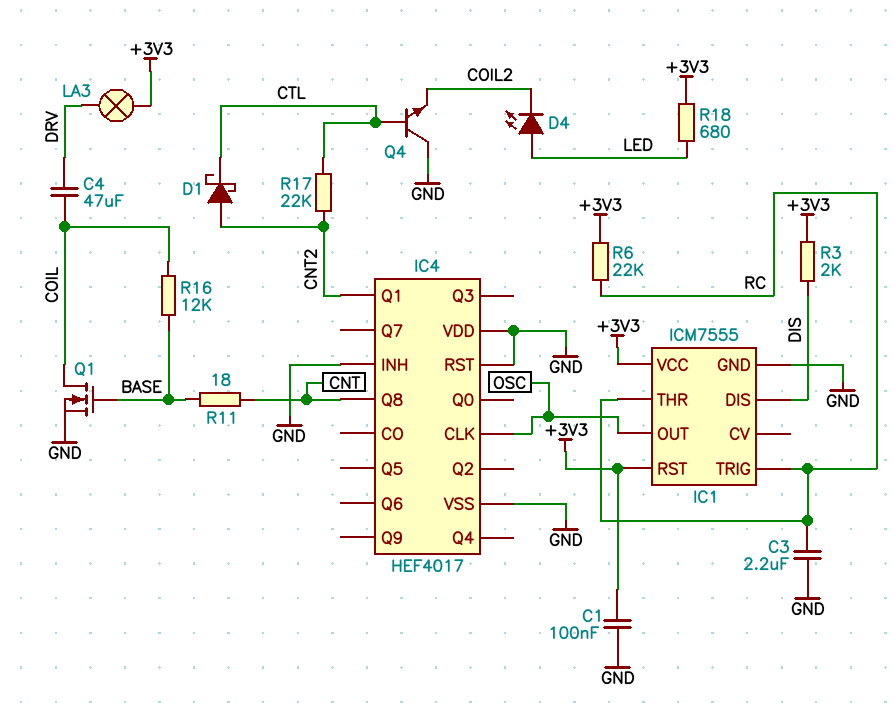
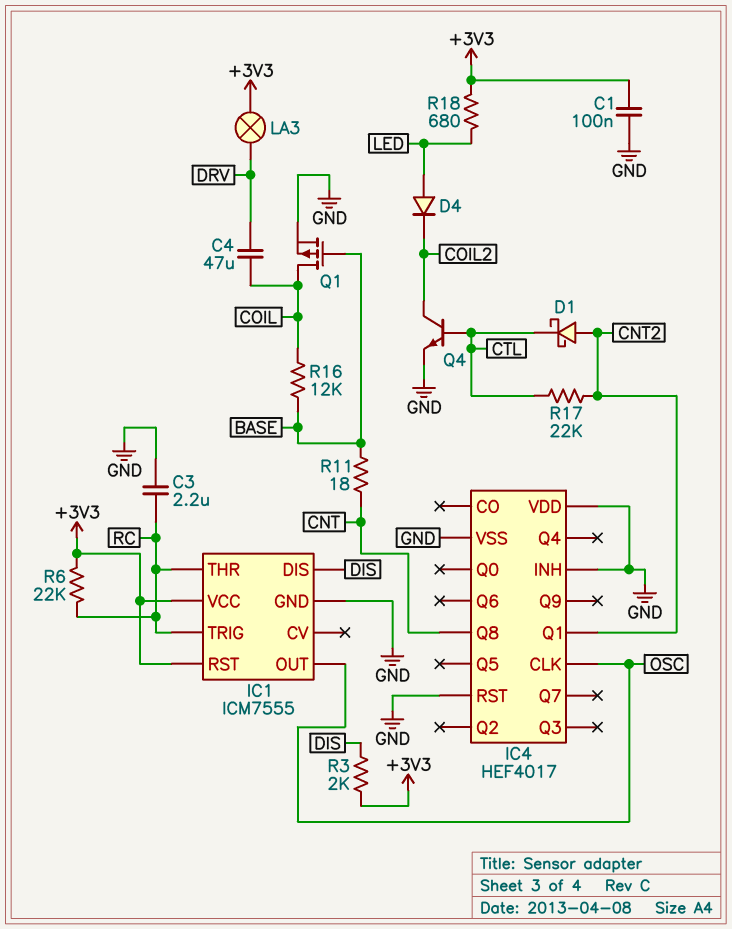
D4: LED (A LED, K COIL2) -> diode (A LED, K COIL2)
Q1: NMOS (G BASE, D COIL, S GND) -> PMOS (G BASE, D COIL, S GND)
Q4: NPN (B CTL, C GND, E COIL2) -> NPN (B CTL, C COIL2, E GND)

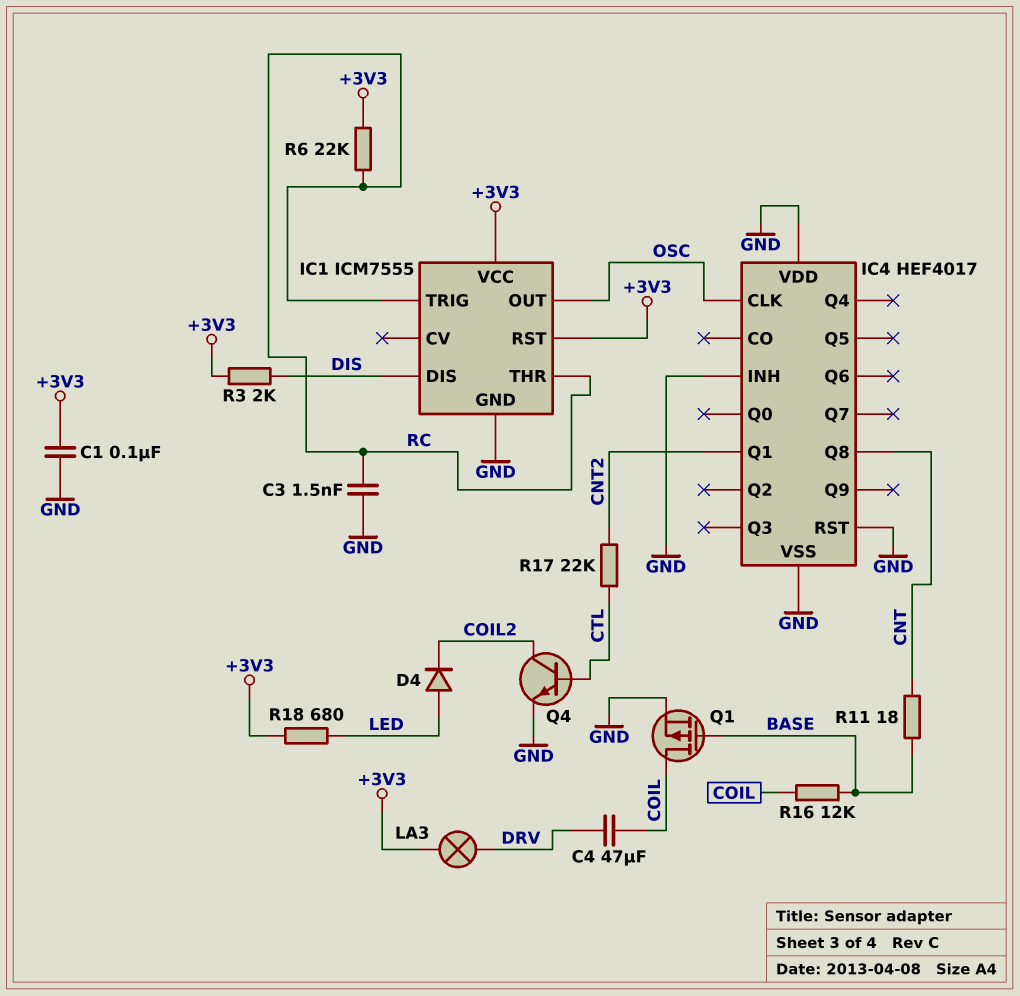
C3: 2.2uF (GND, RC) -> 1.5nF (GND, RC)
D1: schottky (A CNT2, K CTL) -> none

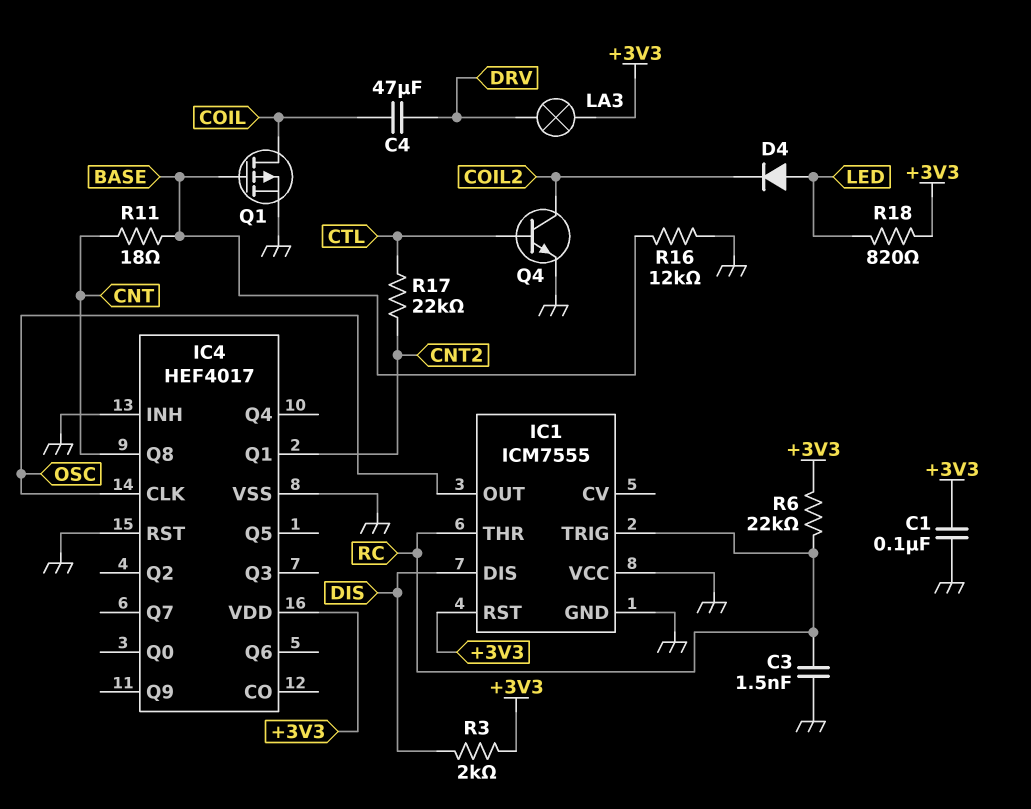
IC1 pin VCC: +3V3 -> GND
IC4 pin VDD: GND -> +3V3
R16: 12k (BASE, COIL) -> 12k (BASE, GND)
R18: 680 (+3V3, LED) -> 820 (+3V3, LED)

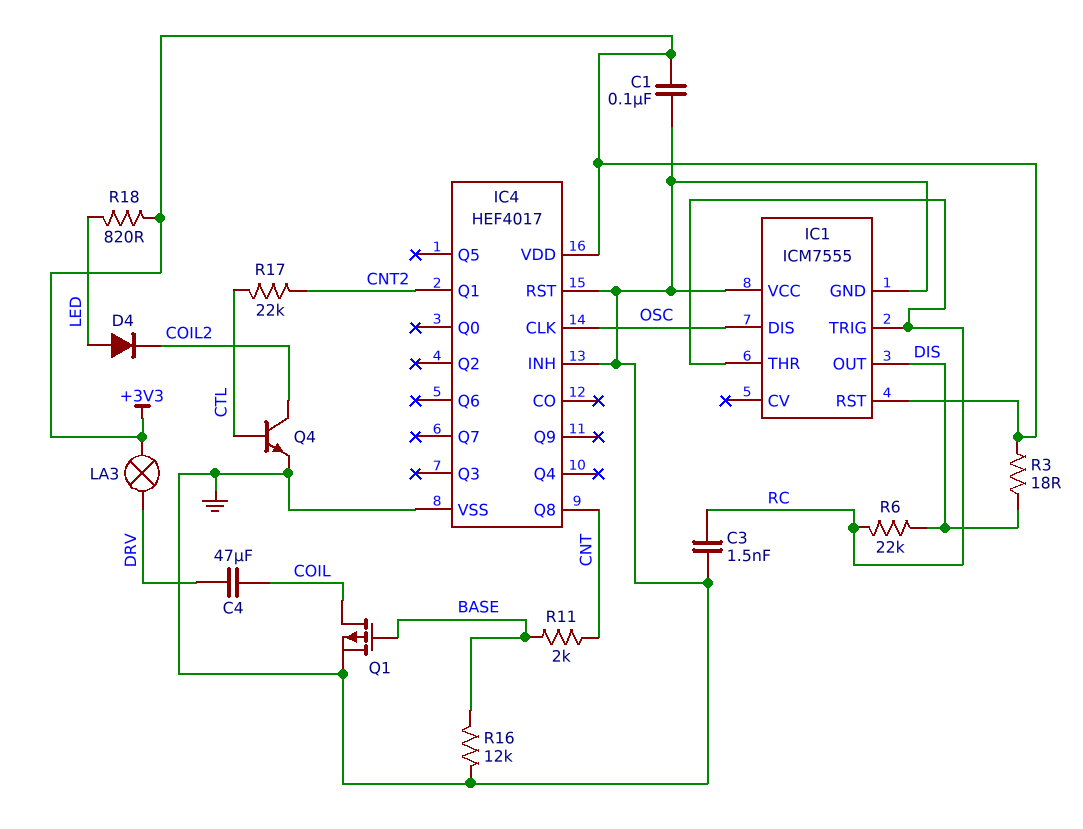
IC1 pin DIS: DIS -> OSC
IC1 pin OUT: OSC -> DIS
R3: 2k (+3V3, DIS) -> 18 (+3V3, DIS)
R6: 22k (+3V3, RC) -> 22k (DIS, RC)
R11: 18 (BASE, CNT) -> 2k (BASE, CNT)

